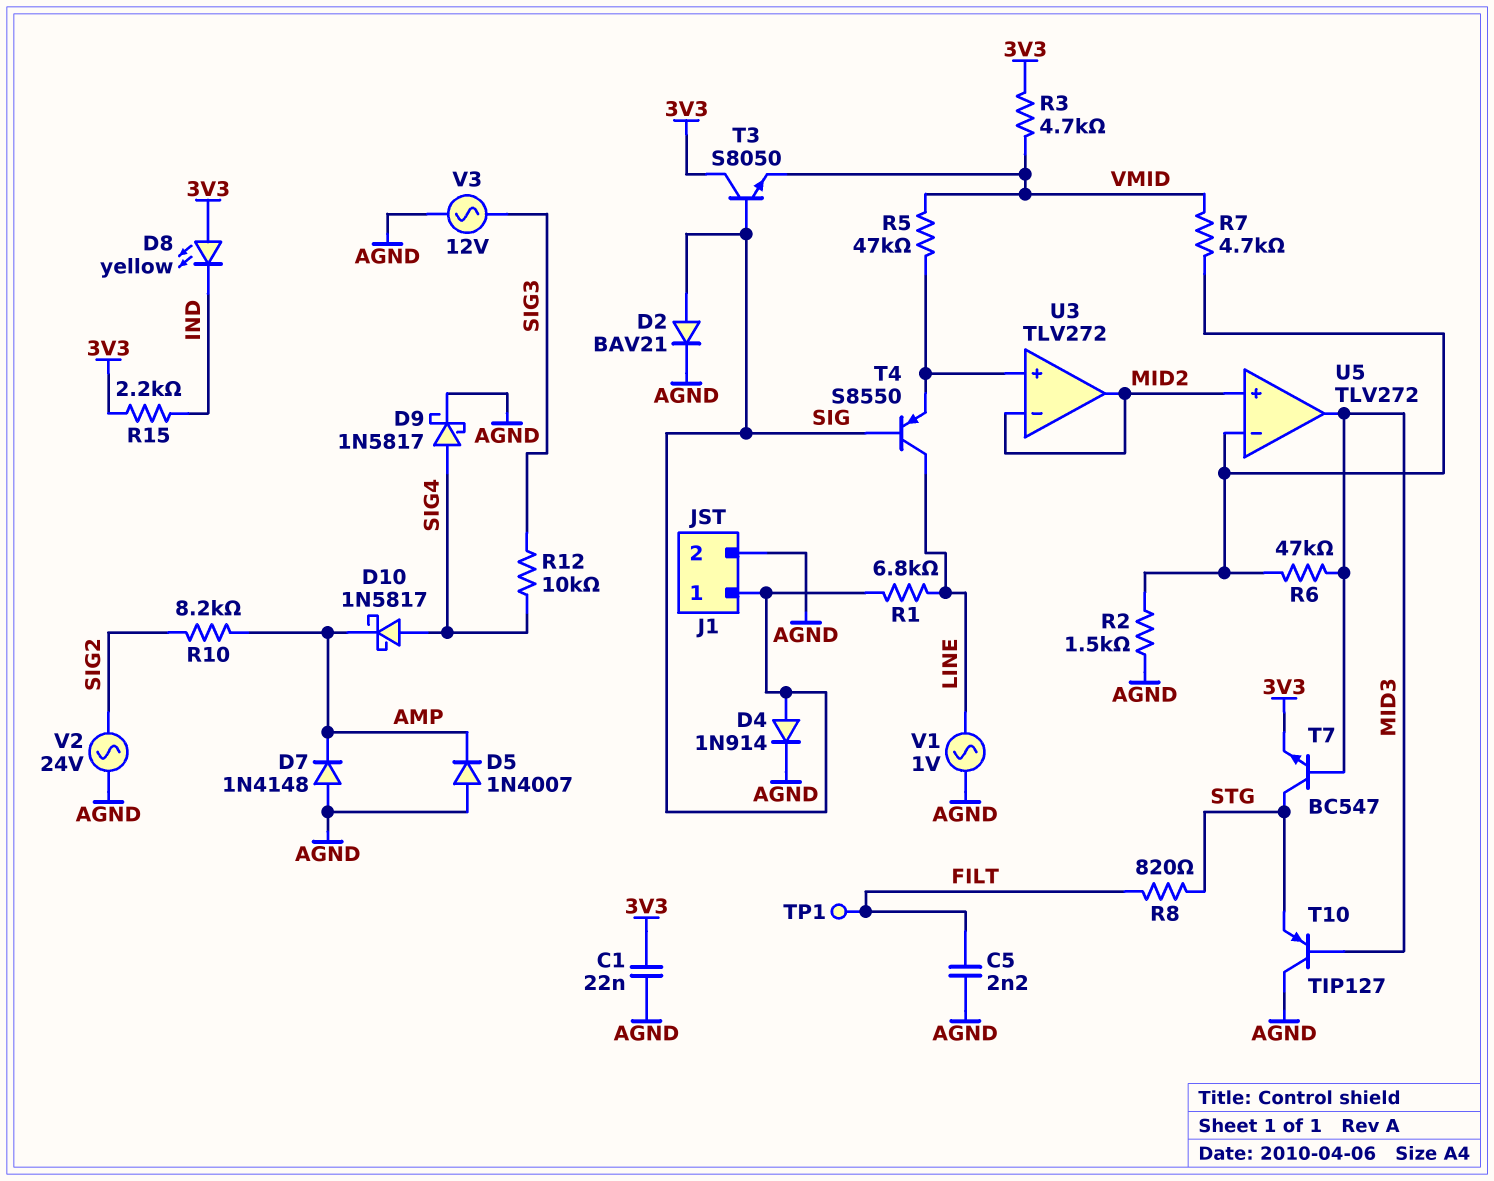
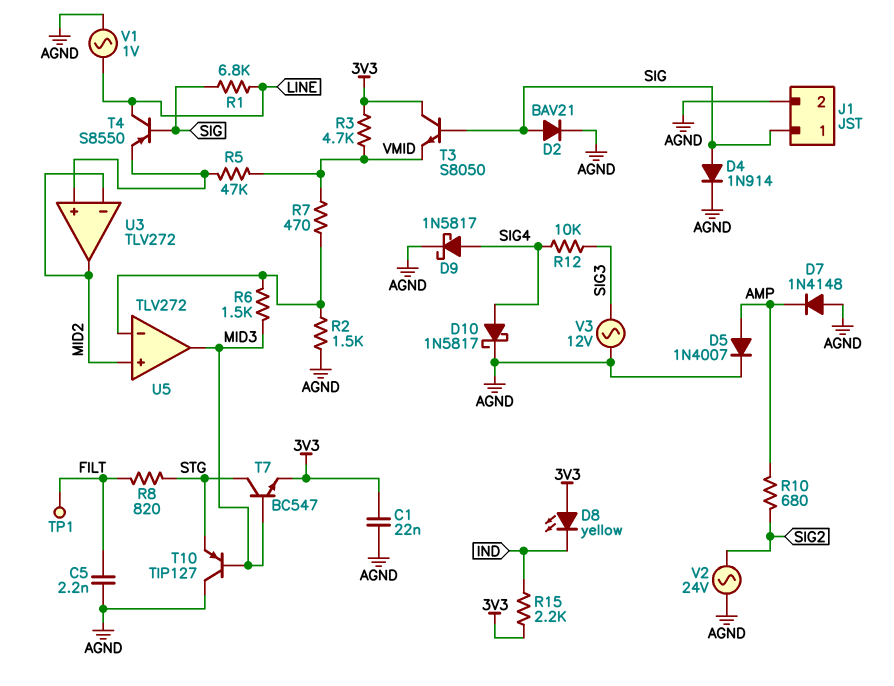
D5: diode 1N4007 (A AGND, K AMP) -> diode 1N4007 (A AMP, K AGND)
D10: schottky 1N5817 (A SIG4, K AMP) -> schottky 1N5817 (A SIG4, K AGND)
R6: 47k (MID3, U5/in-) -> 1.5k (MID3, U5/in-)
R7: 4.7k (U5/in-, VMID) -> 470 (U5/in-, VMID)
R10: 8.2k (AMP, SIG2) -> 680 (AMP, SIG2)

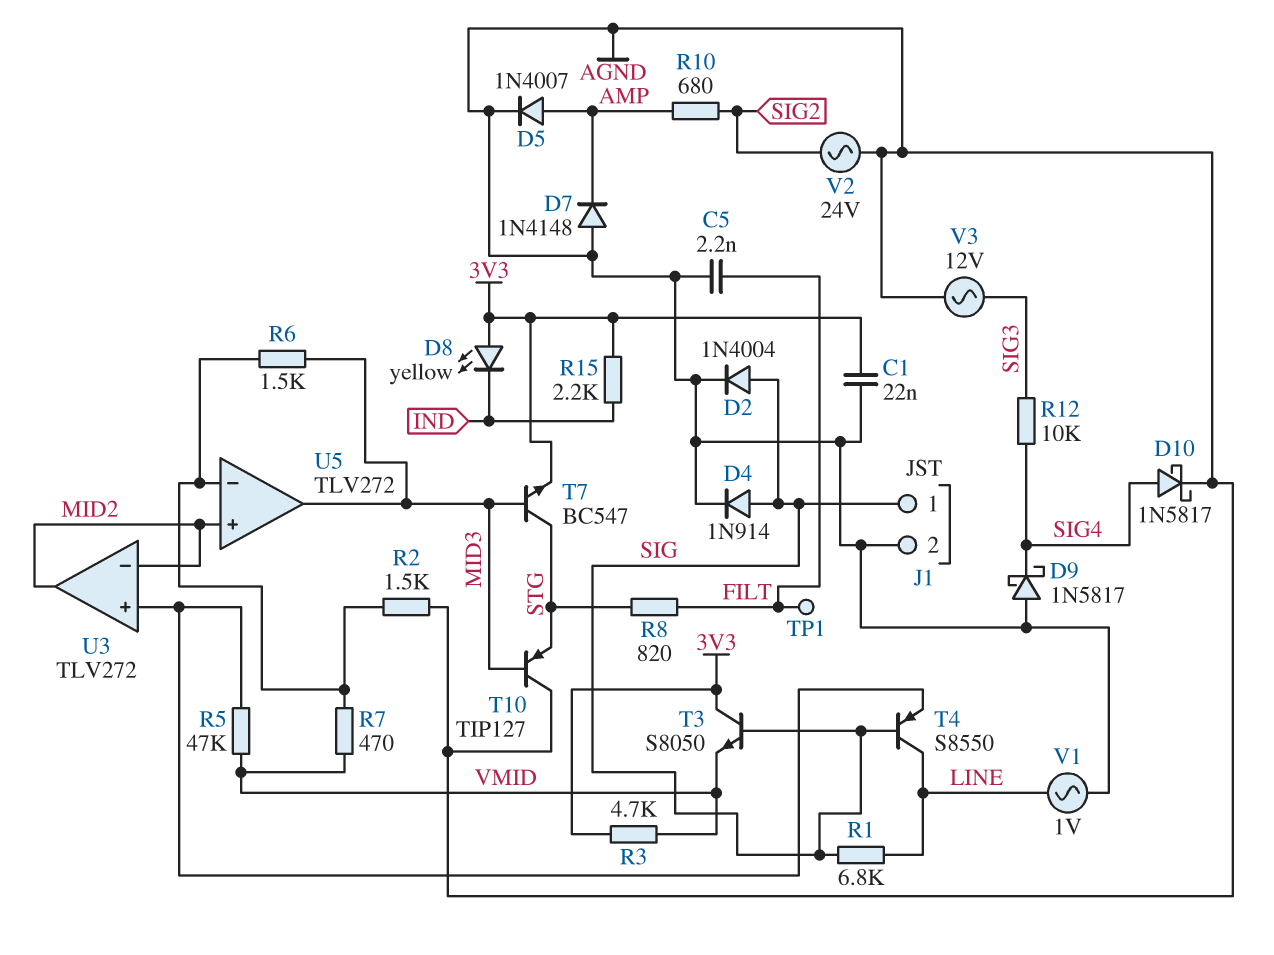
D2: diode BAV21 (A SIG, K AGND) -> diode 1N4004 (A SIG, K AGND)
D9: schottky 1N5817 (A SIG4, K AGND) -> schottky 1N5817 (A AGND, K SIG4)

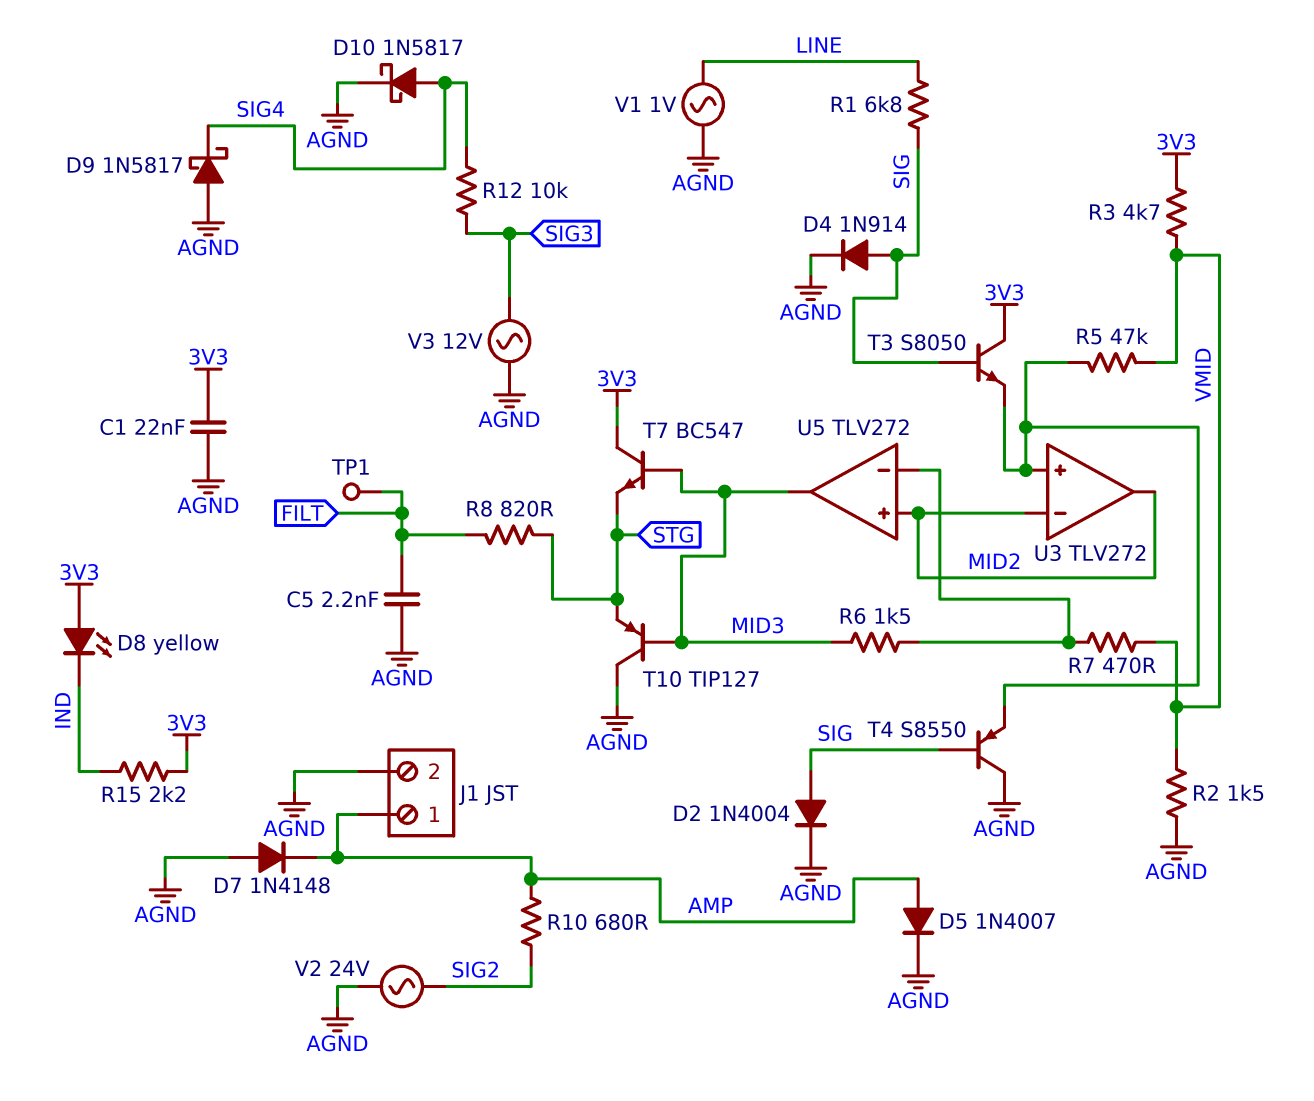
J1 pin 1: SIG -> AMP
R2: 1.5k (AGND, U5/in-) -> 1.5k (AGND, VMID)
T3: NPN S8050 (B SIG, C 3V3, E VMID) -> NPN S8050 (B SIG, C 3V3, E U3/in+)
T4: PNP S8550 (B SIG, C LINE, E U3/in+) -> PNP S8550 (B SIG, C AGND, E U3/in+)
T7: NPN BC547 (B MID3, C STG, E 3V3) -> NPN BC547 (B MID3, C 3V3, E STG)

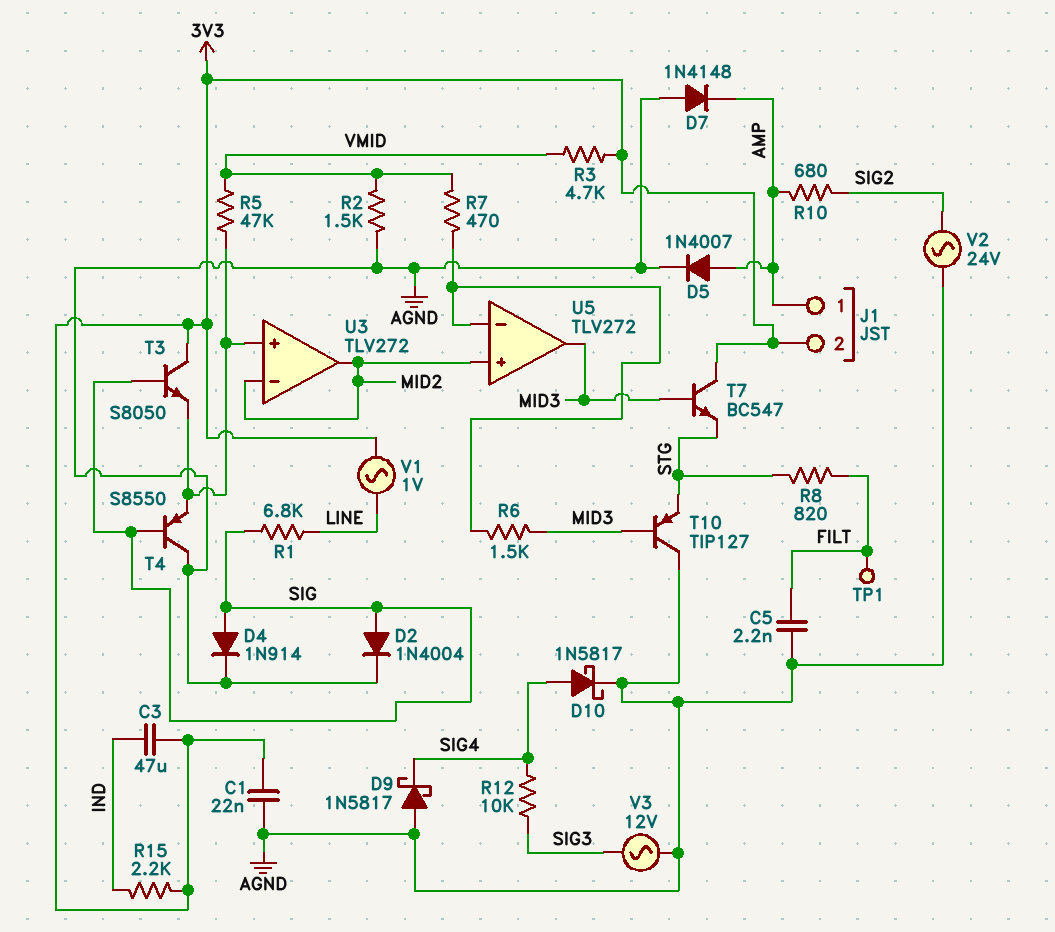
C3: none -> 47uF (3V3, IND)
D8: LED yellow (A 3V3, K IND) -> none
J1 pin 2: AGND -> 3V3
V1: AC 1V (AGND, LINE) -> AC 1V (3V3, LINE)

